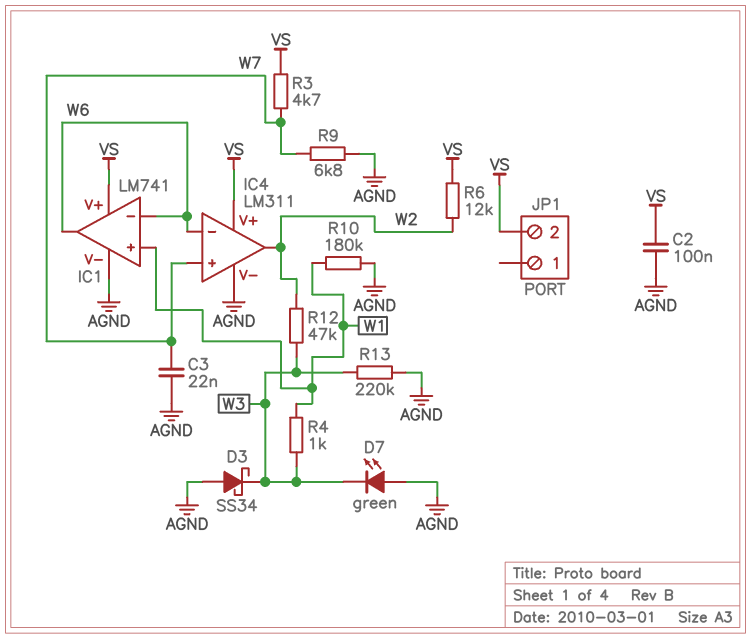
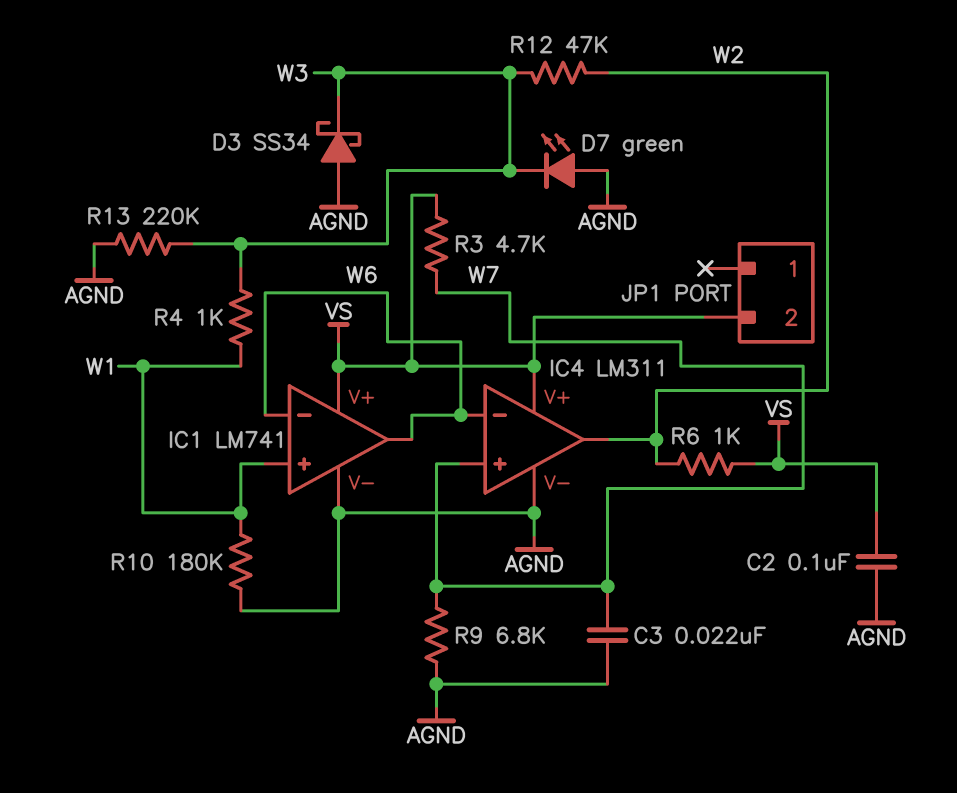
R6: 12k (VS, W2) -> 1k (VS, W2)

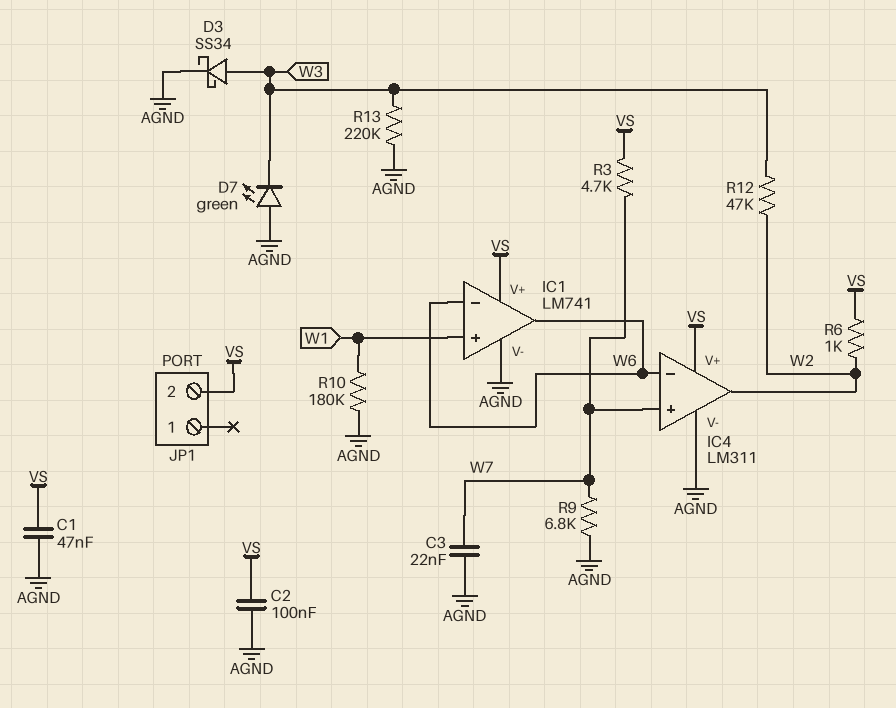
C1: none -> 47nF (AGND, VS)
D3: schottky SS34 (A AGND, K W3) -> schottky SS34 (A W3, K AGND)
R4: 1k (W1, W3) -> none

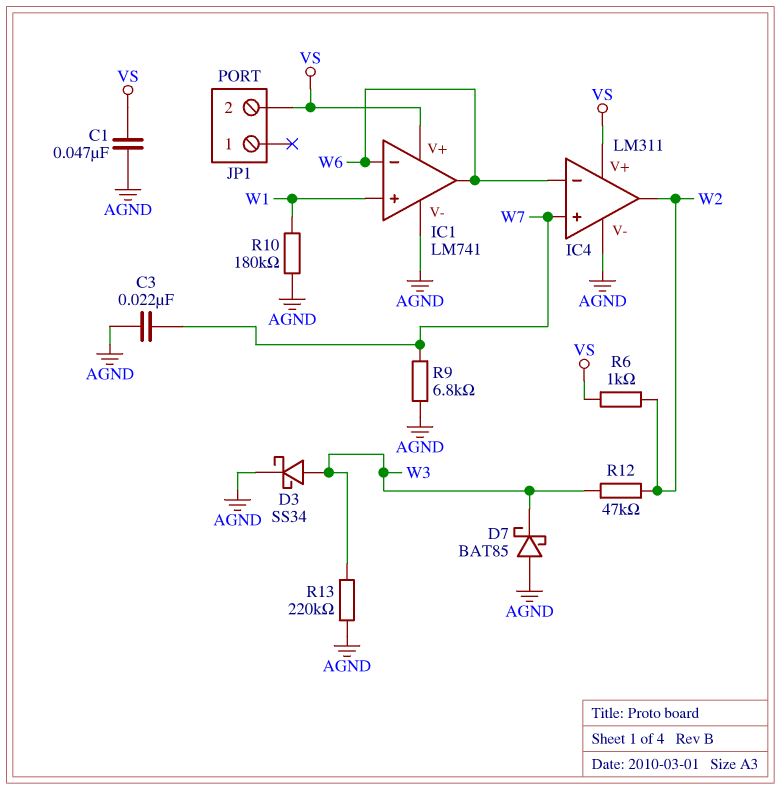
C2: 100nF (AGND, VS) -> none
D7: LED green (A AGND, K W3) -> schottky BAT85 (A AGND, K W3)
R3: 4.7k (VS, W7) -> none

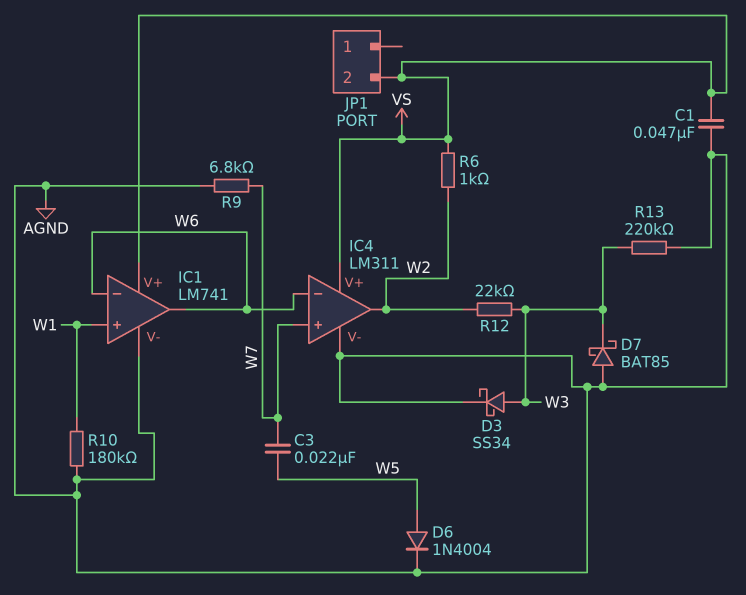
C3: 22nF (AGND, W7) -> 22nF (W5, W7)
D6: none -> diode 1N4004 (A W5, K AGND)
R12: 47k (W2, W3) -> 22k (W2, W3)

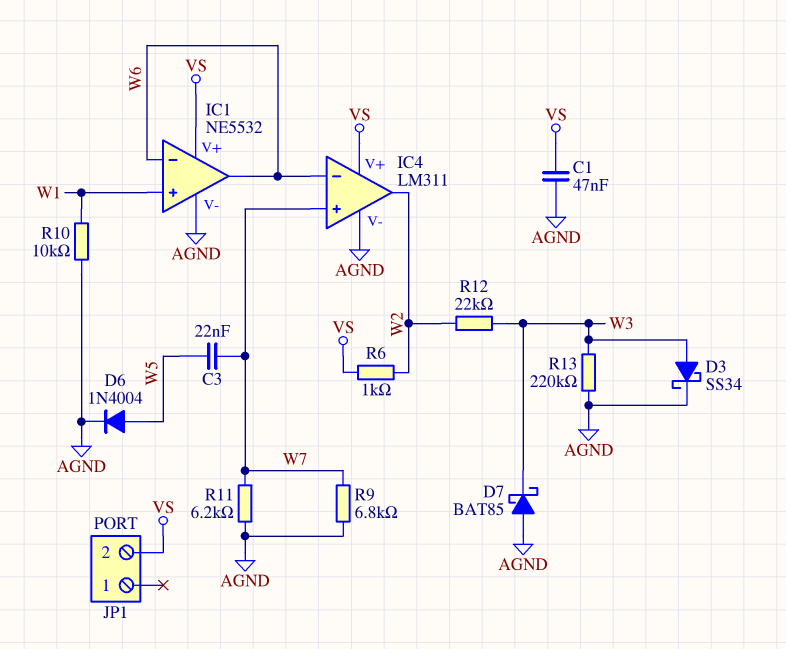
IC1: LM741 -> NE5532
R10: 180k (AGND, W1) -> 10k (AGND, W1)
R11: none -> 6.2k (AGND, W7)

